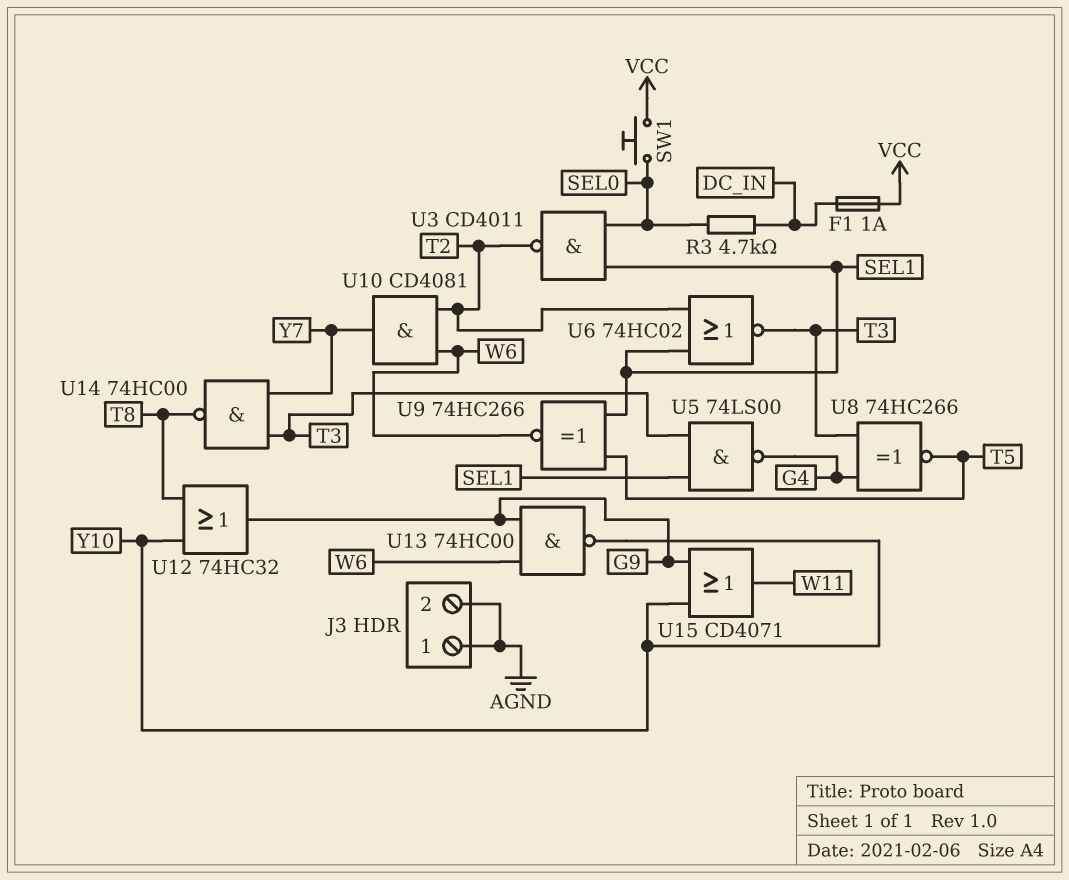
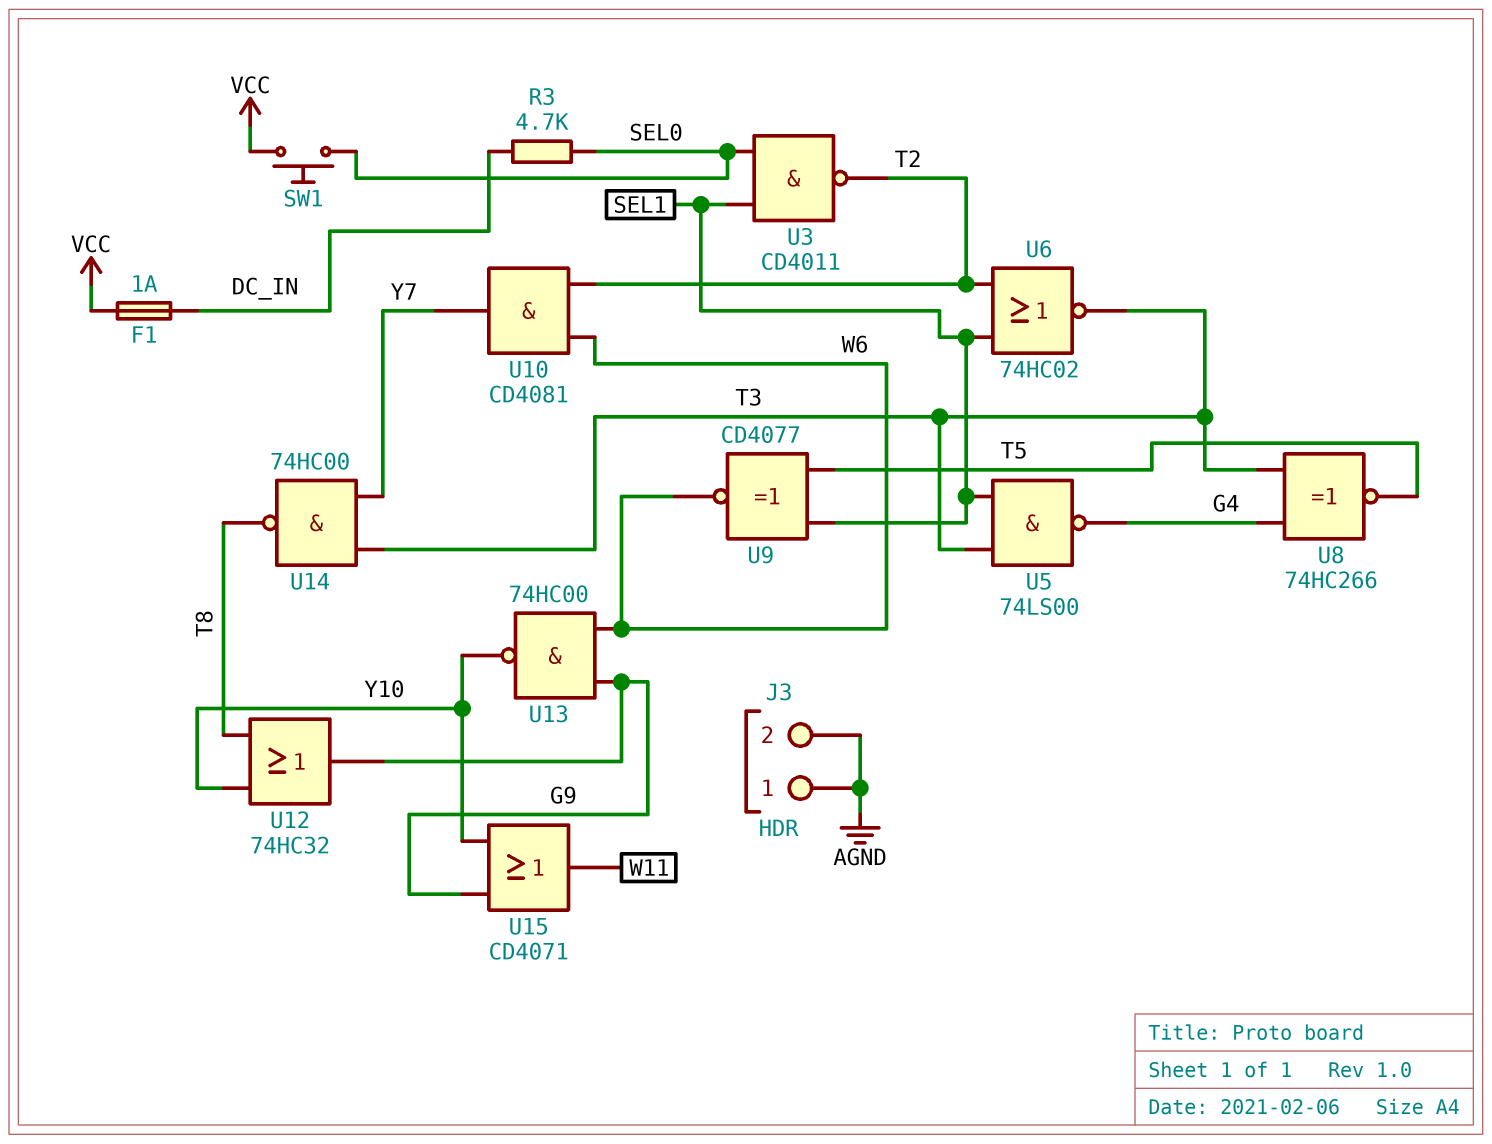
U9: XNOR 74HC266 (in SEL1, in T5, out W6) -> XNOR CD4077 (in SEL1, in T5, out W6)

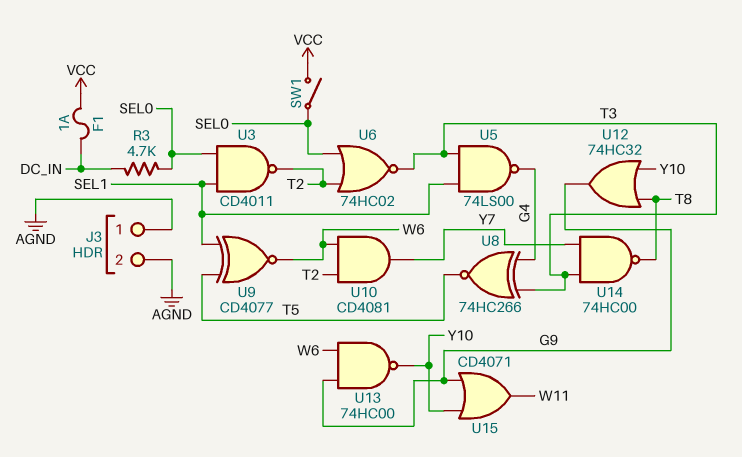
SW1: button (SEL0, VCC) -> switch (SEL0, VCC)
U6: NOR 74HC02 (in SEL1, in T2, out T3) -> NOR 74HC02 (in SEL0, in T2, out T3)

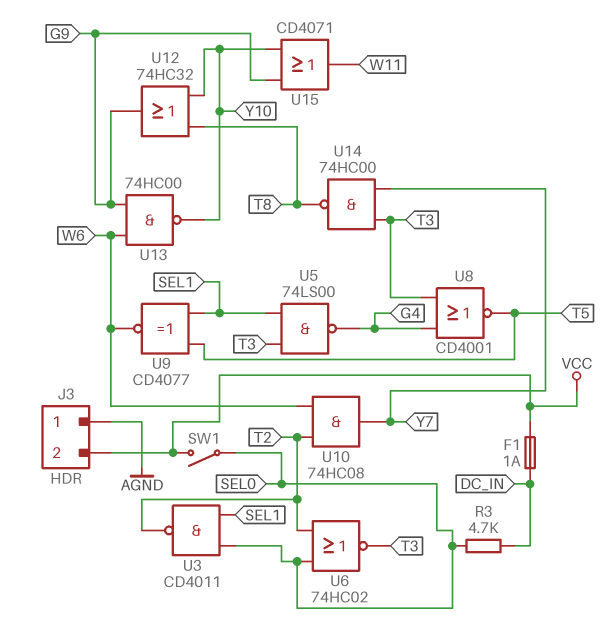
J3 pin 2: AGND -> VCC
U8: XNOR 74HC266 (in G4, in T3, out T5) -> NOR CD4001 (in G4, in T3, out T5)
U10: AND CD4081 (in T2, in W6, out Y7) -> AND 74HC08 (in T2, in W6, out Y7)

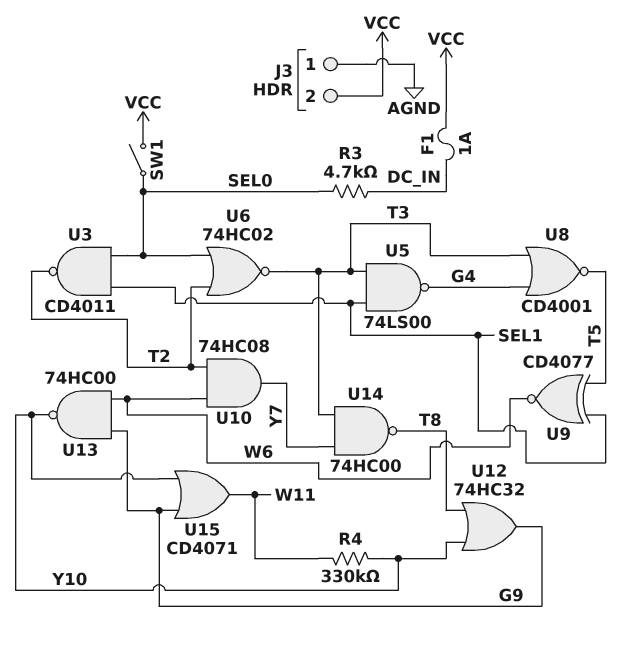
R4: none -> 330k (W11, Y10)

